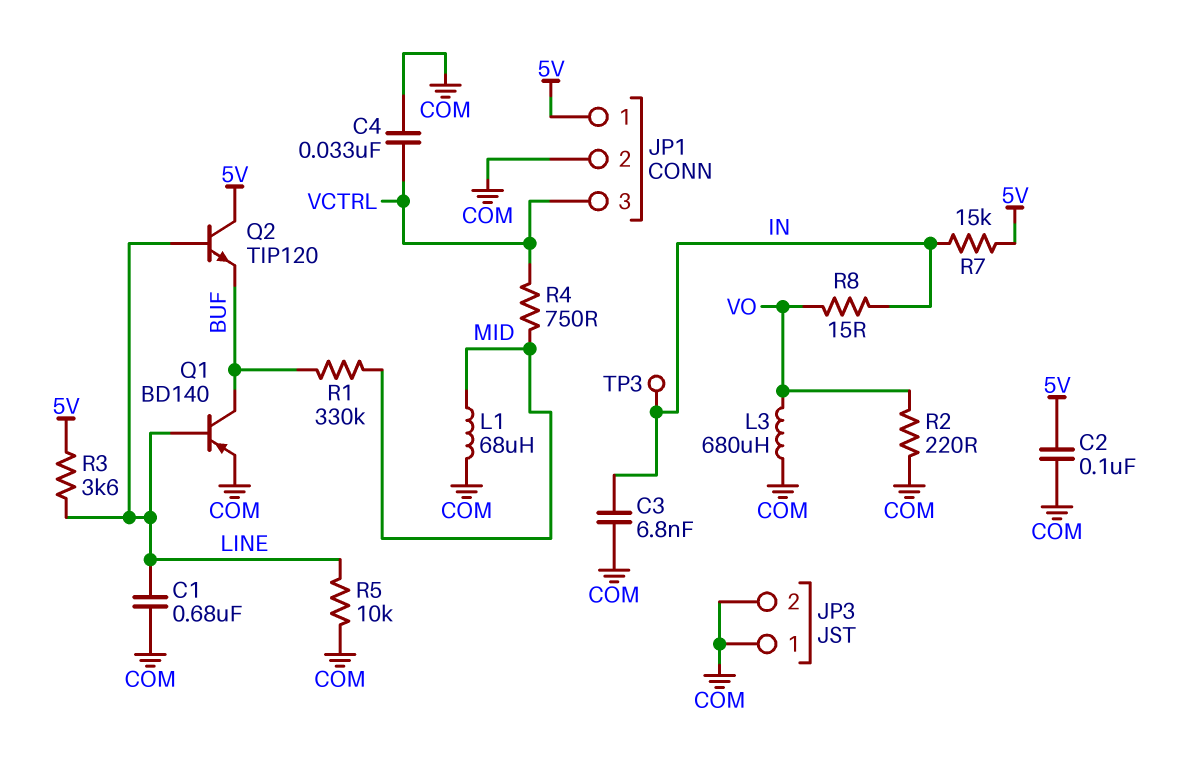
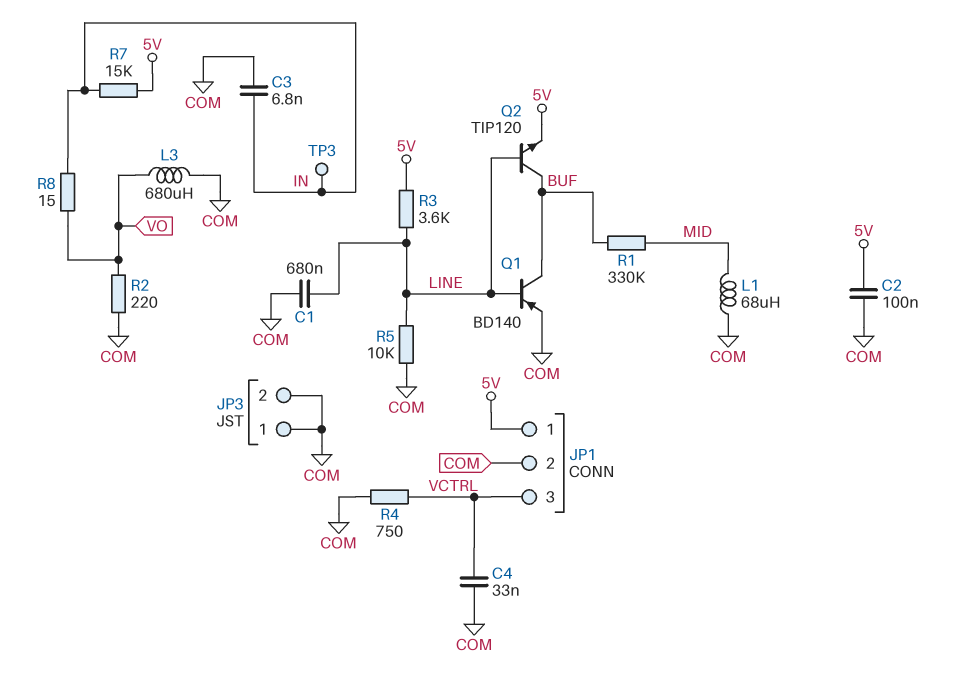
Q2: NPN TIP120 (B LINE, C 5V, E BUF) -> NPN TIP120 (B LINE, C BUF, E 5V)
R4: 750 (MID, VCTRL) -> 750 (COM, VCTRL)

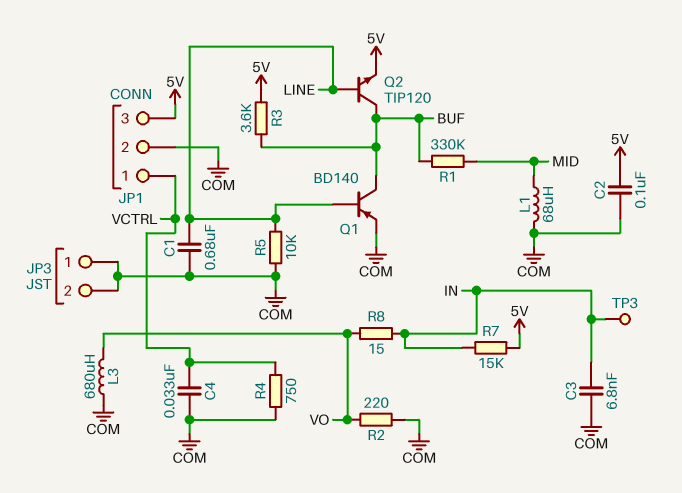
JP1 pin 1: 5V -> VCTRL
JP1 pin 3: VCTRL -> 5V
R3: 3.6k (5V, LINE) -> 3.6k (5V, BUF)

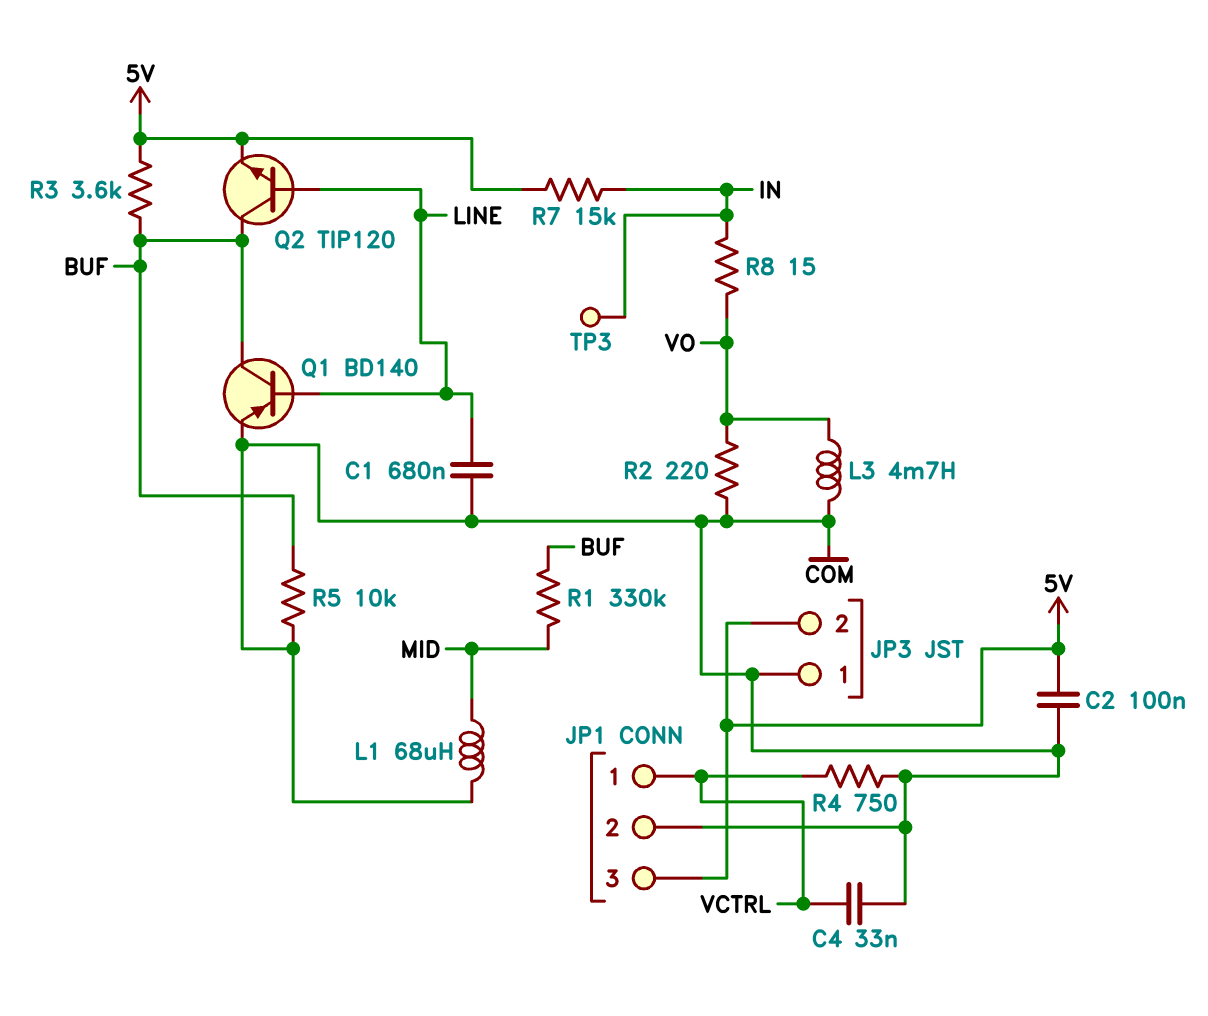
C3: 6.8nF (COM, IN) -> none
JP3 pin 2: COM -> 5V
L3: 680uH (COM, VO) -> 4.7mH (COM, VO)
R5: 10k (COM, LINE) -> 10k (BUF, COM)

